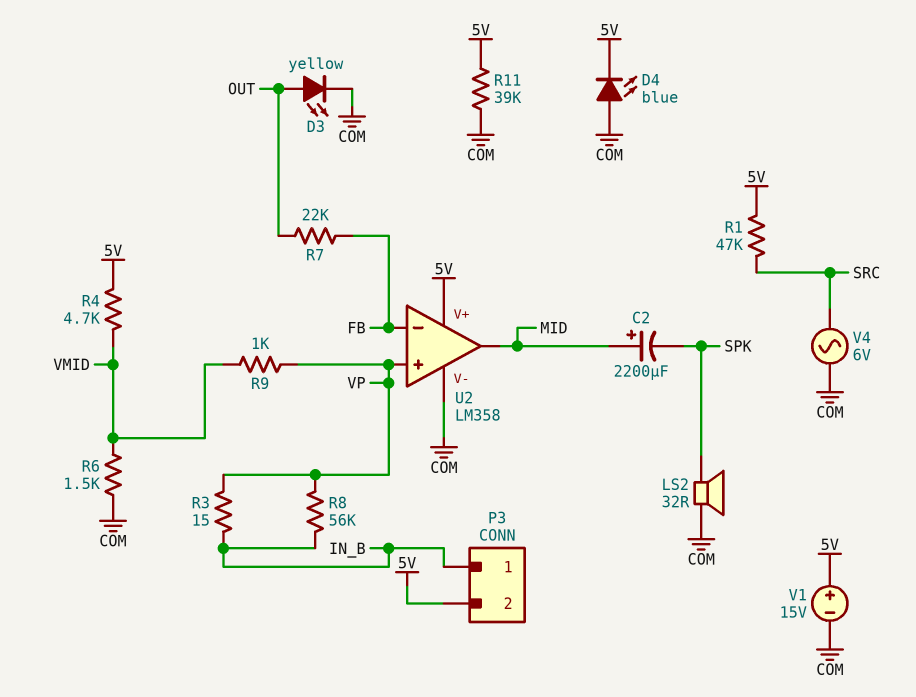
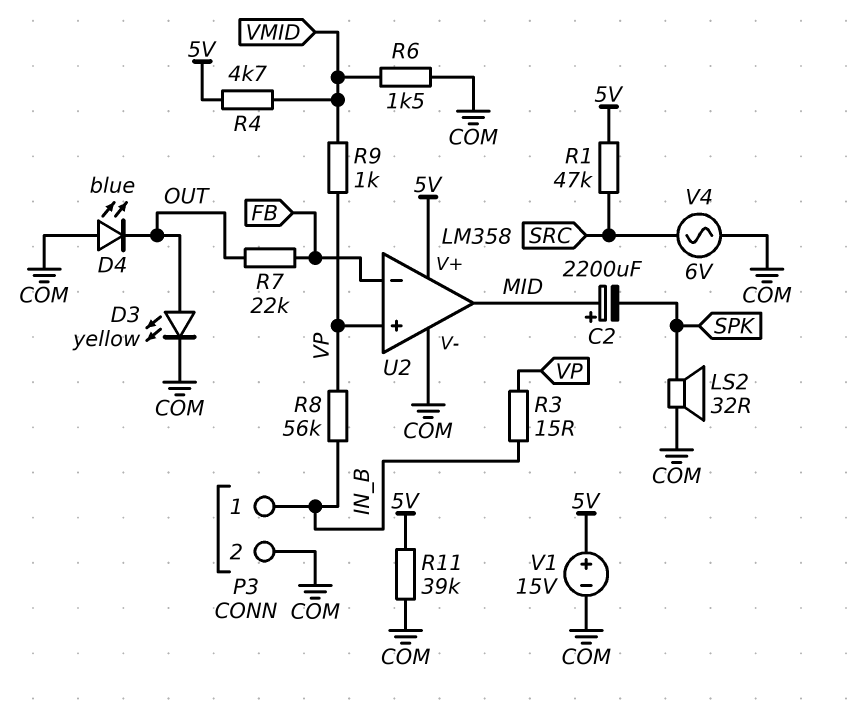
D4: LED blue (A COM, K 5V) -> LED blue (A COM, K OUT)
P3 pin 2: 5V -> COM

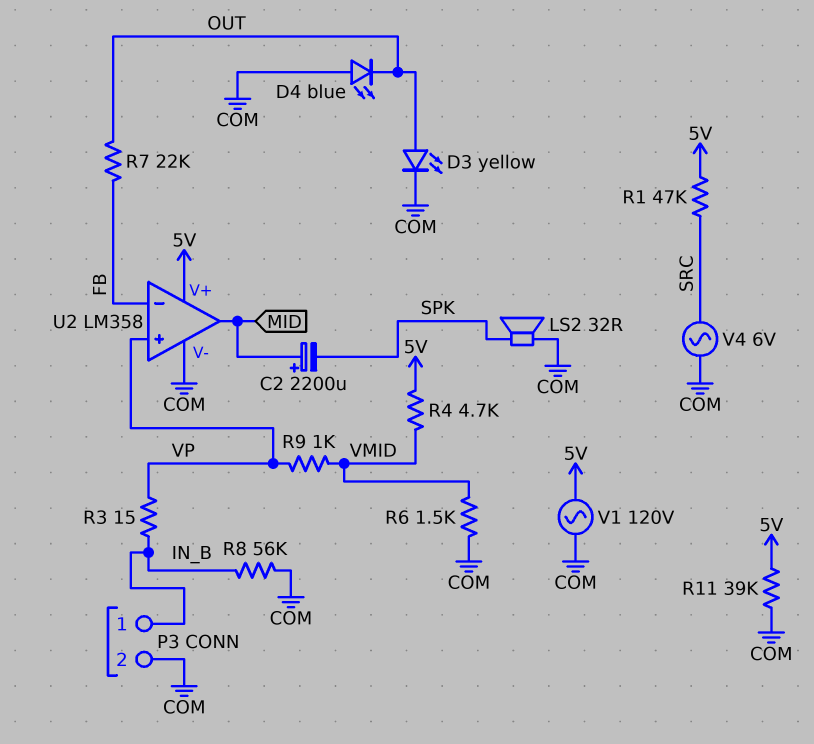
R8: 56k (IN_B, VP) -> 56k (COM, IN_B)
V1: 15V (plus 5V, minus COM) -> AC 120V (5V, COM)

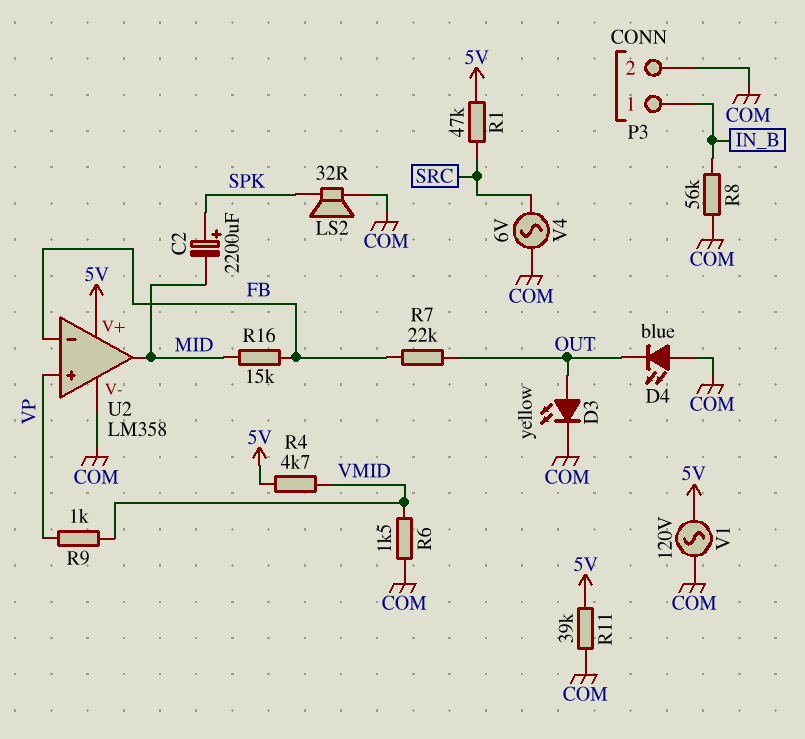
C2: 2200uF (plus MID, minus SPK) -> 2200uF (plus SPK, minus MID)
R3: 15 (IN_B, VP) -> none
R16: none -> 15k (FB, MID)

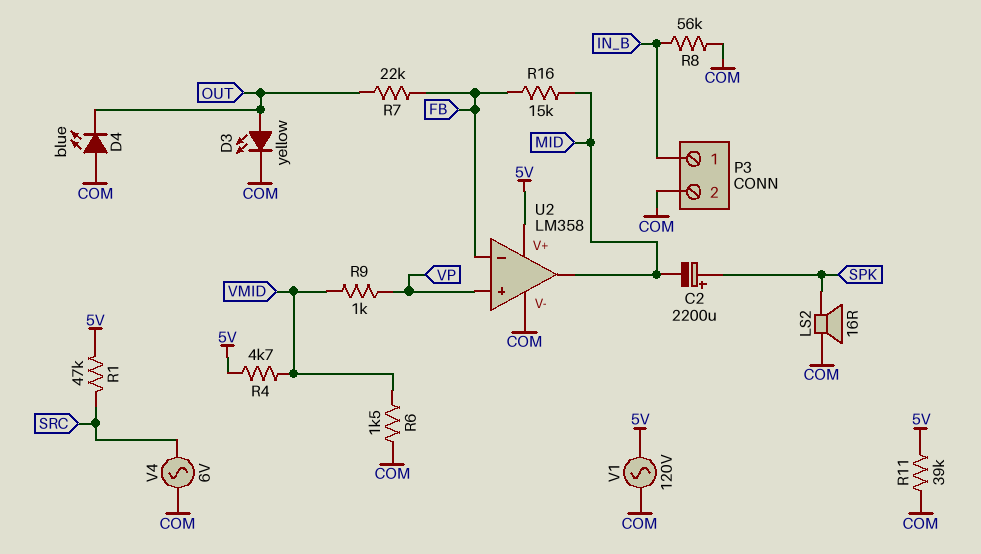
LS2: speaker 32R (COM, SPK) -> speaker 16R (COM, SPK)

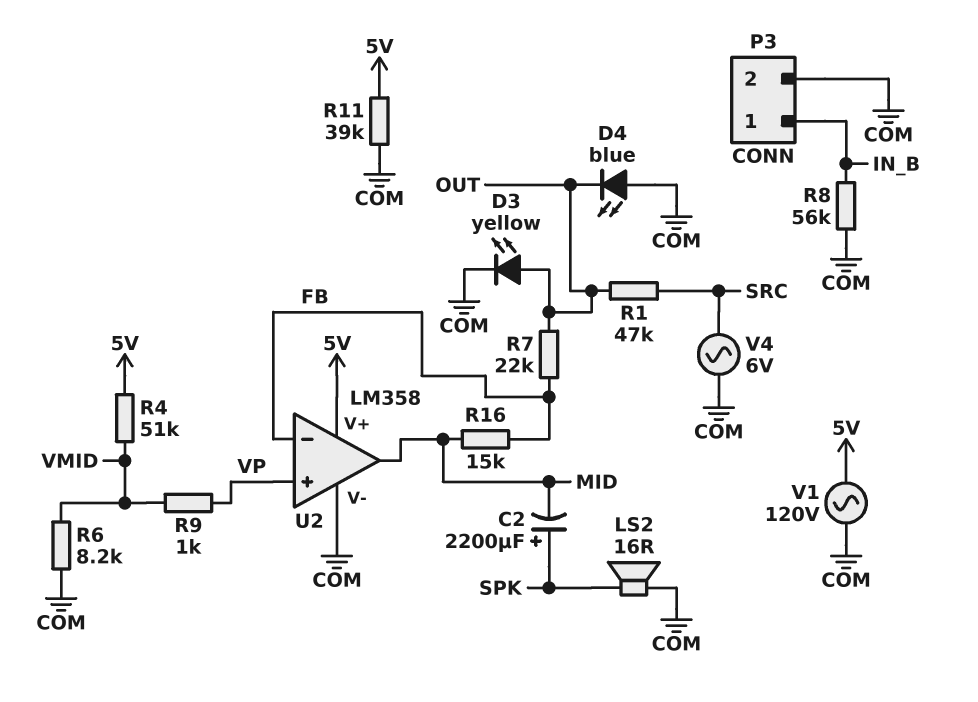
R1: 47k (5V, SRC) -> 47k (OUT, SRC)
R4: 4.7k (5V, VMID) -> 51k (5V, VMID)
R6: 1.5k (COM, VMID) -> 8.2k (COM, VMID)

